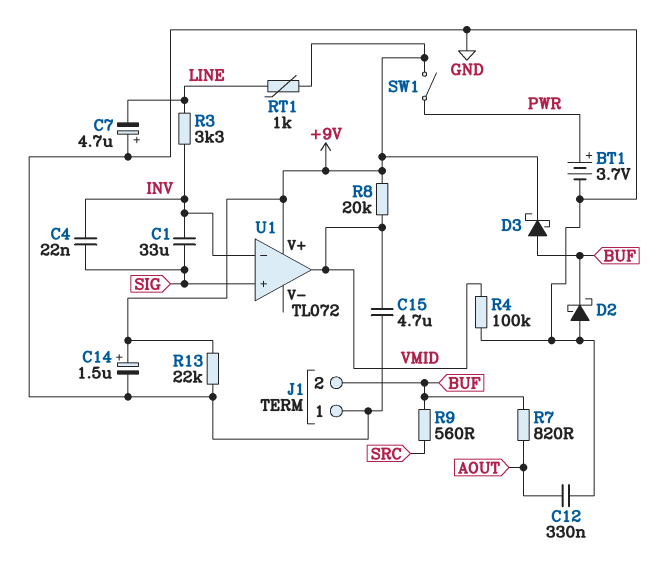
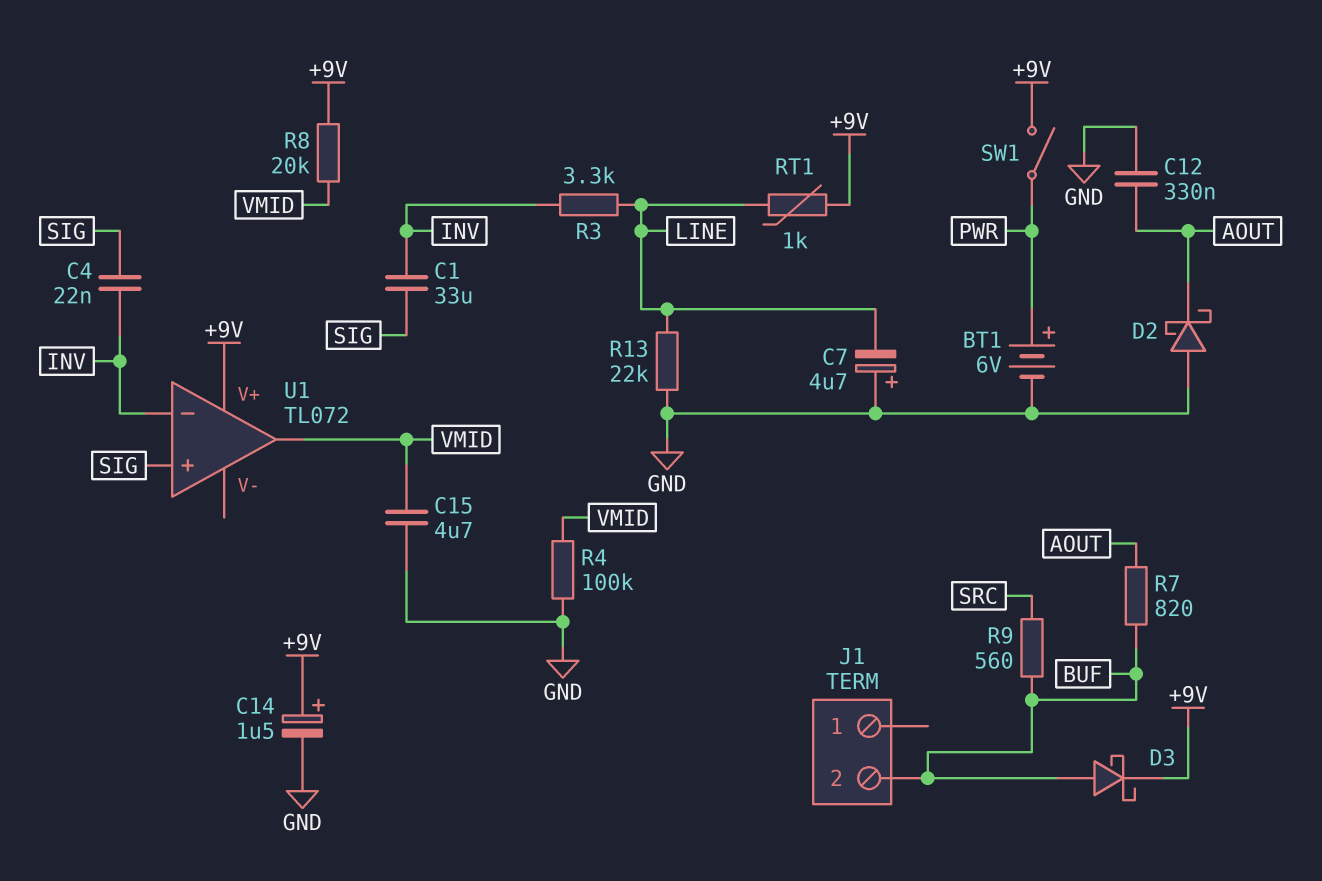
BT1: 3.7V (plus PWR, minus GND) -> 6V (plus PWR, minus GND)
D2: schottky (A GND, K BUF) -> schottky (A GND, K AOUT)
J1 pin 1: GND -> none
R13: 22k (+9V, GND) -> 22k (GND, LINE)

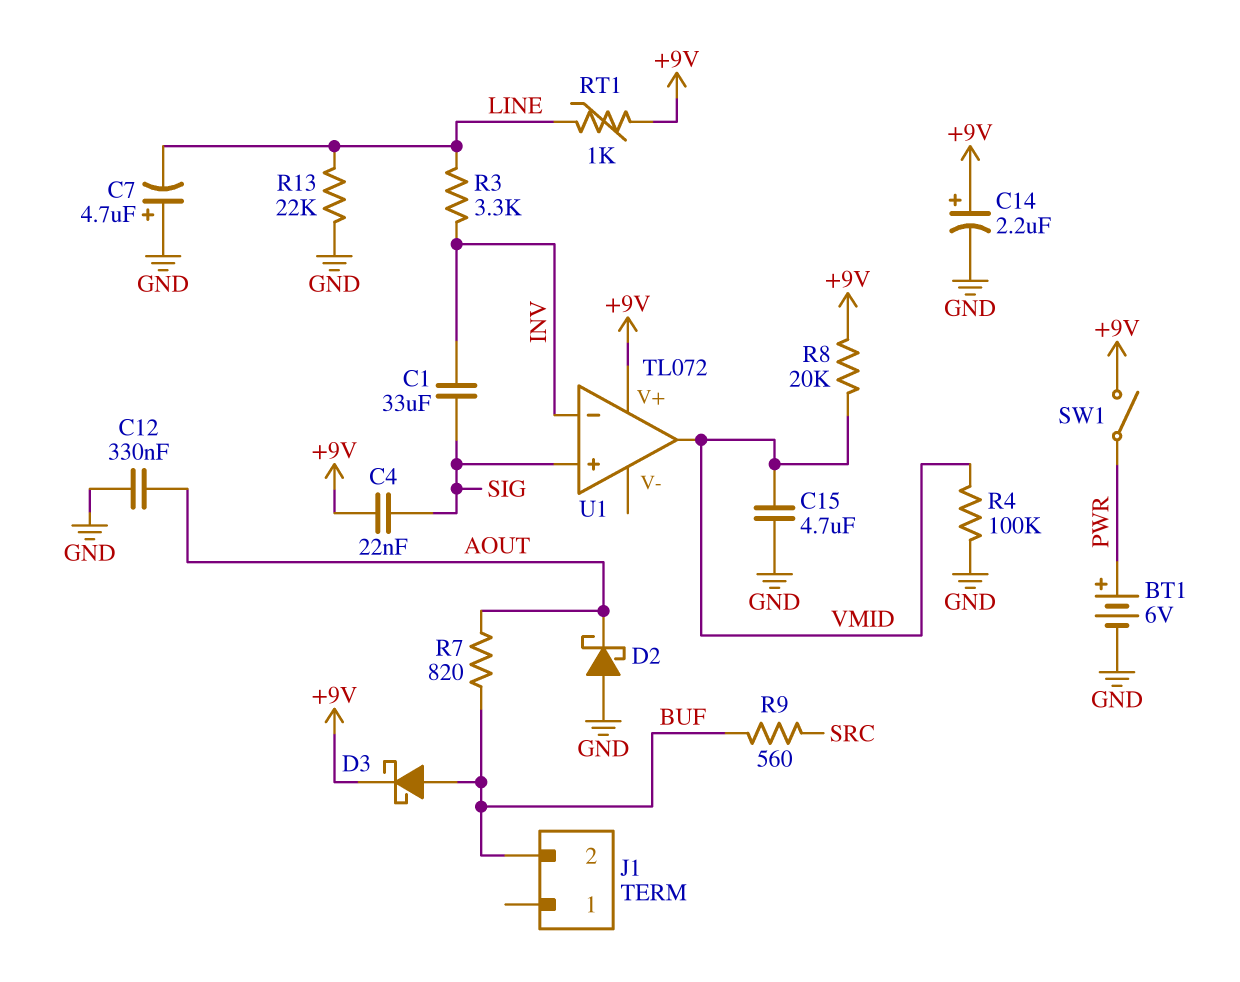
C4: 22nF (INV, SIG) -> 22nF (+9V, SIG)
C14: 1.5uF (plus +9V, minus GND) -> 2.2uF (plus +9V, minus GND)

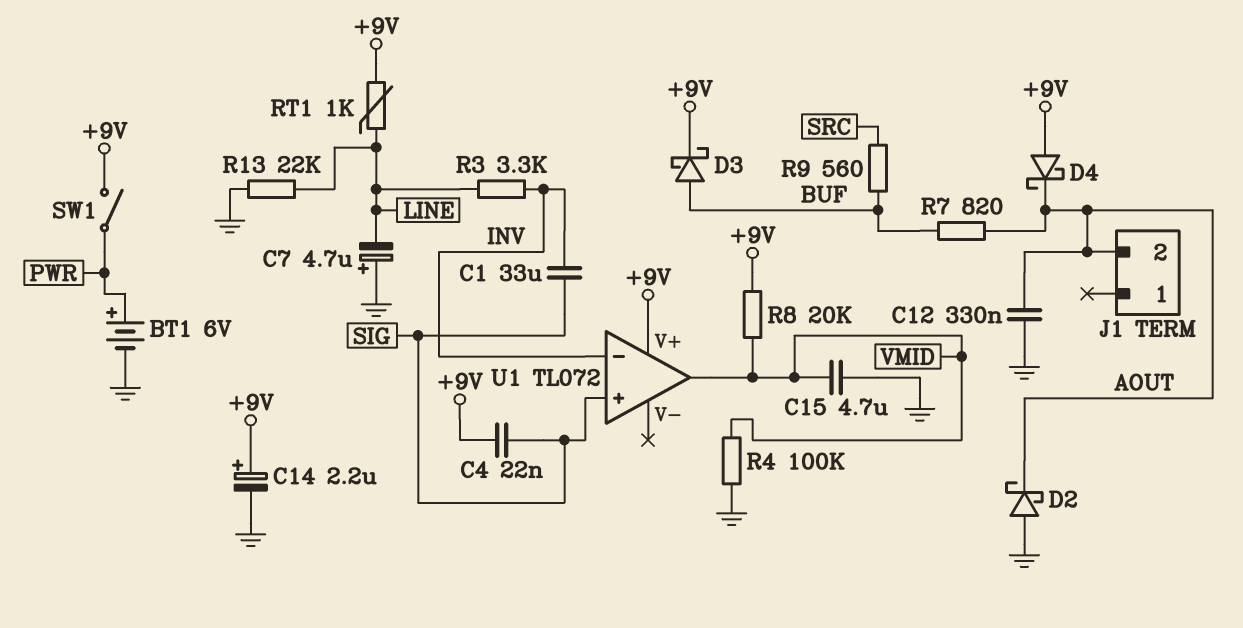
D4: none -> schottky (A +9V, K AOUT)
J1 pin 2: BUF -> AOUT

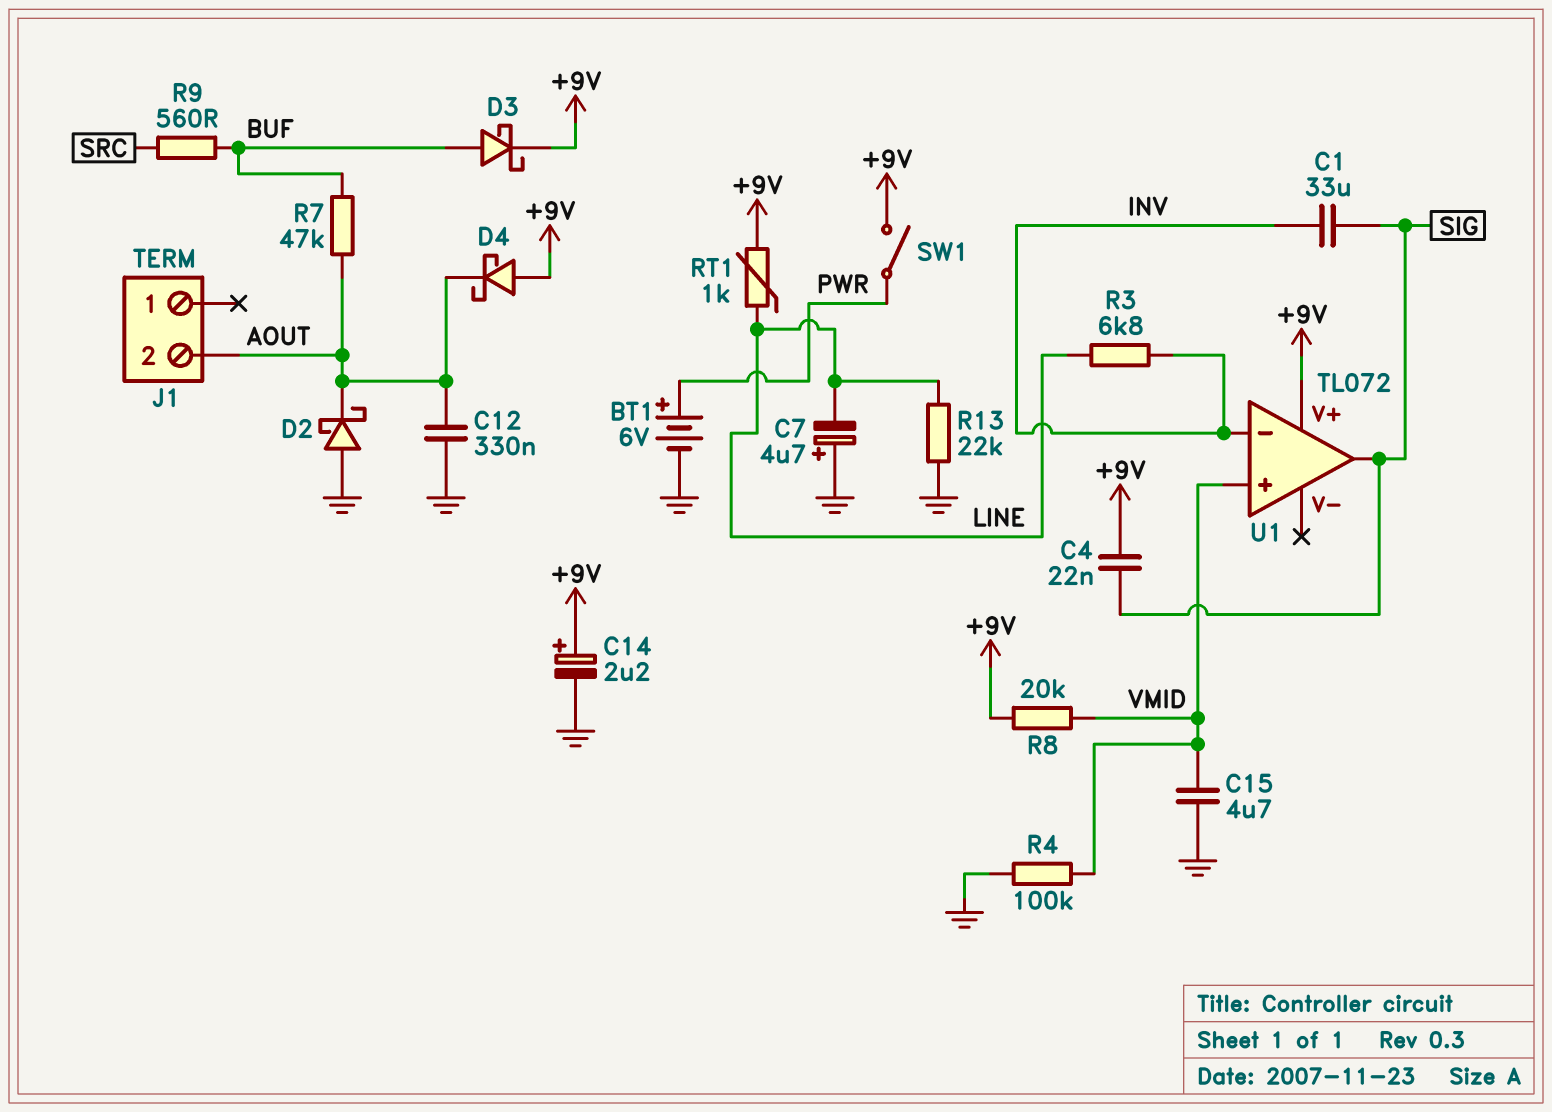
R3: 3.3k (INV, LINE) -> 6.8k (INV, LINE)
R7: 820 (AOUT, BUF) -> 47k (AOUT, BUF)
U1 pin in+: SIG -> VMID
U1 pin out: VMID -> SIG

